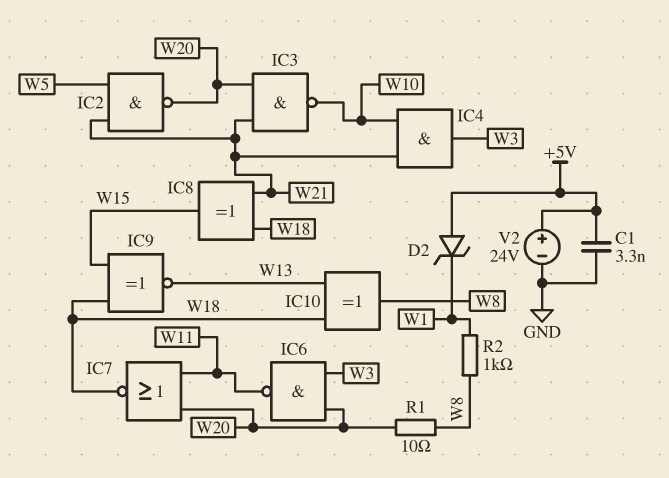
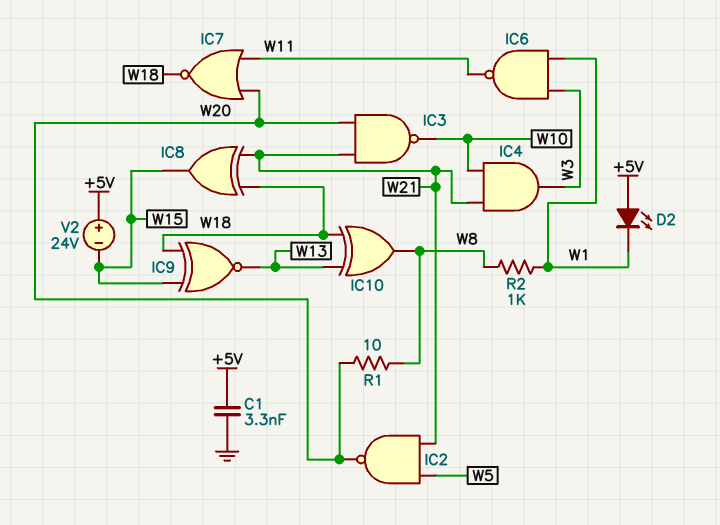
D2: zener (A +5V, K W1) -> LED (A +5V, K W1)
IC6: NAND (in W3, in W20, out W11) -> NAND (in W1, in W3, out W11)
V2: 24V (plus +5V, minus GND) -> 24V (plus +5V, minus W15)

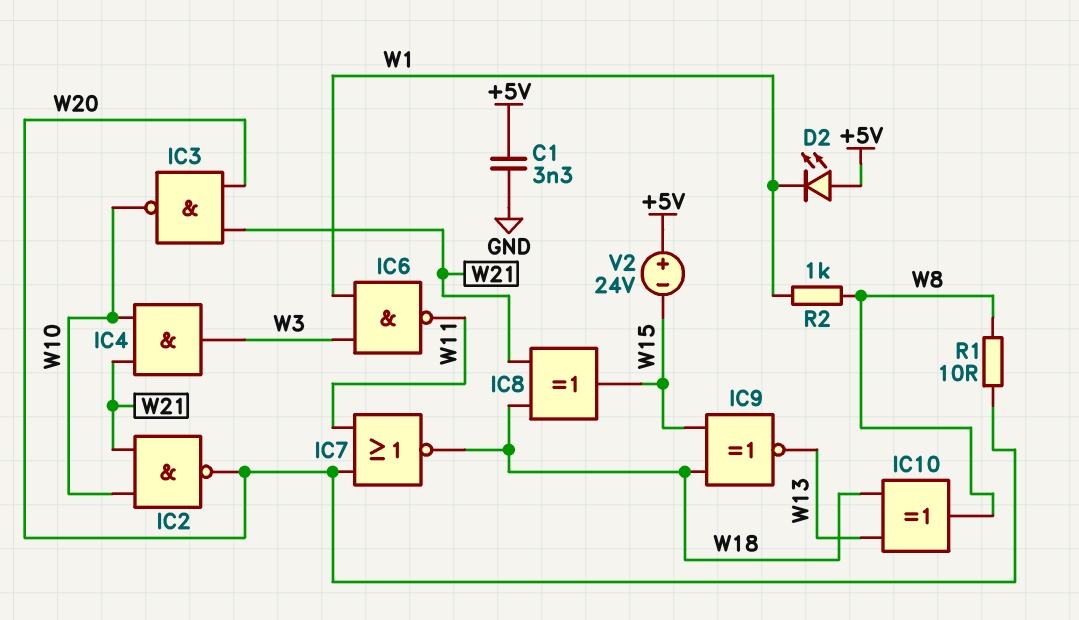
IC2: NAND (in W5, in W21, out W20) -> NAND (in W10, in W21, out W20)

